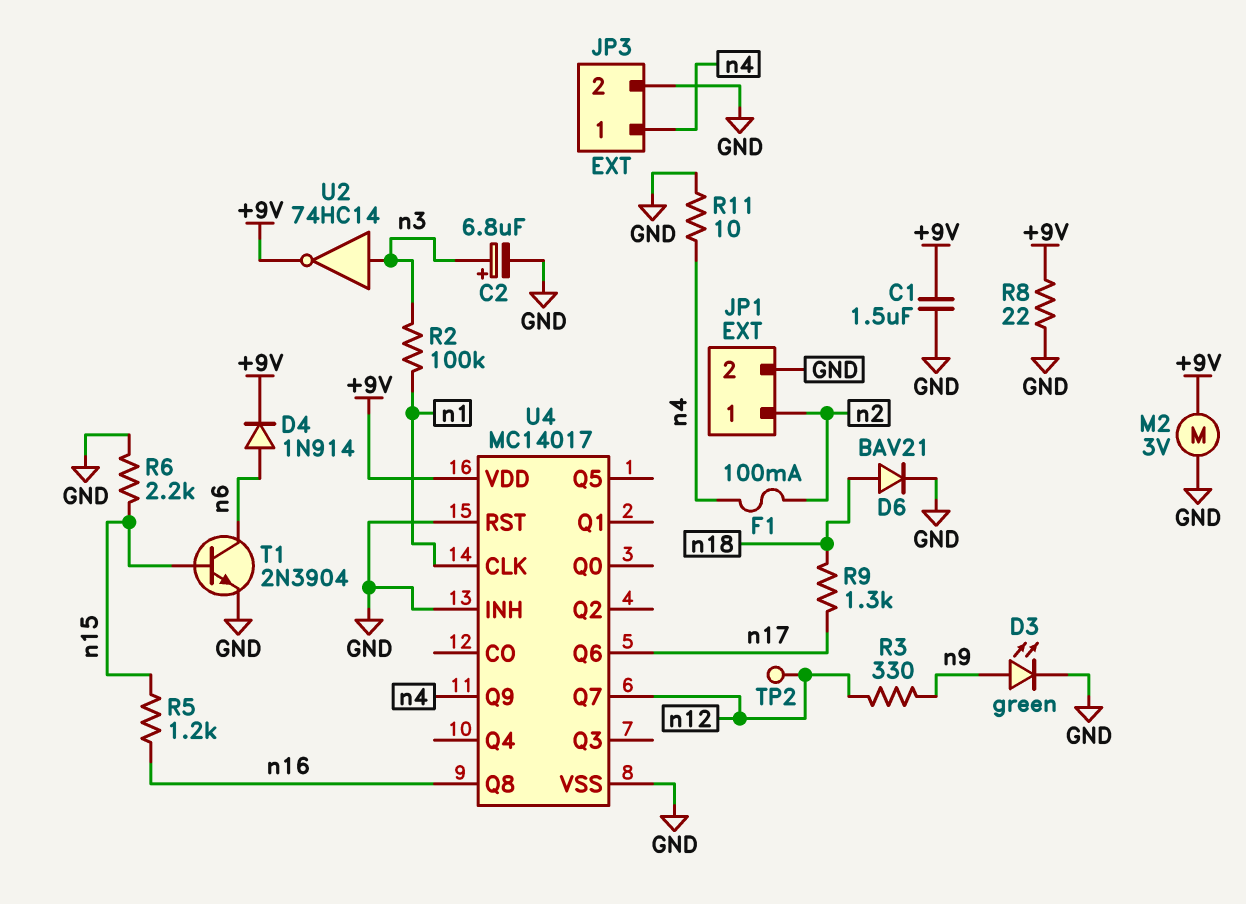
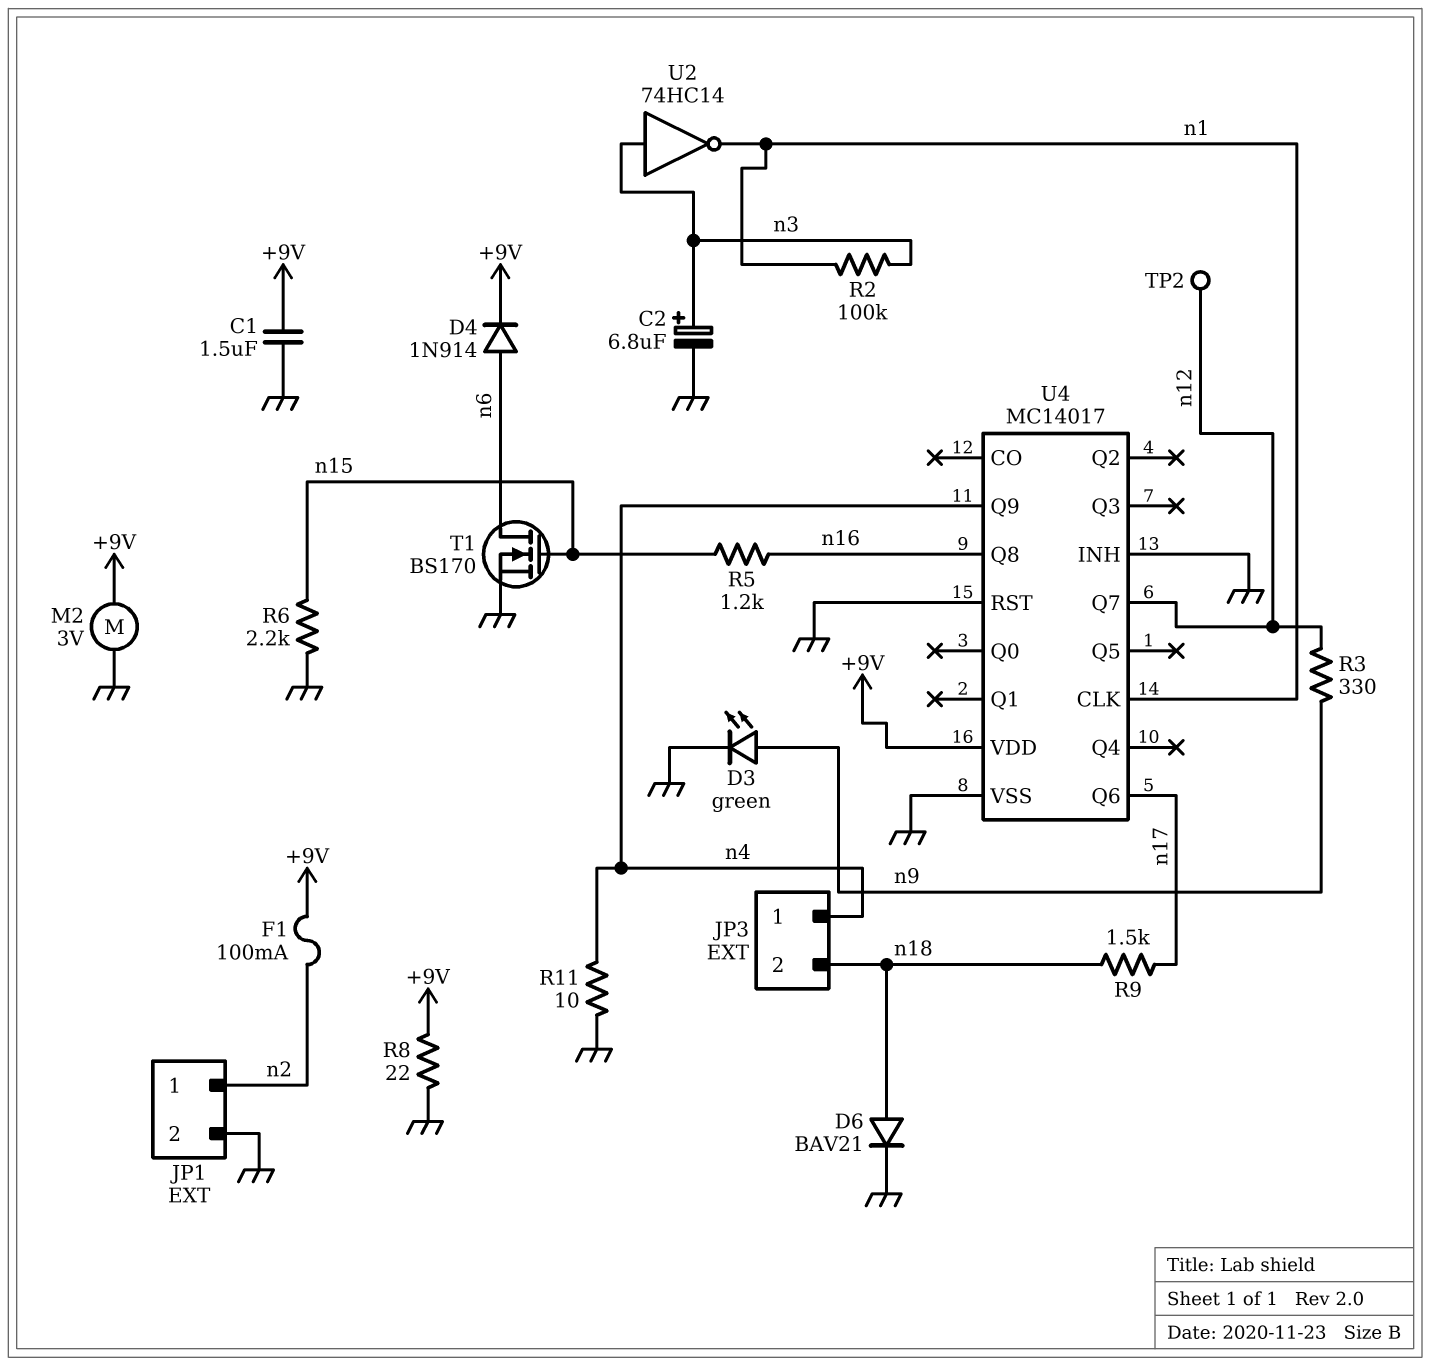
F1: 100mA (n2, n4) -> 100mA (+9V, n2)
JP3 pin 2: GND -> n18
R9: 1.3k (n17, n18) -> 1.5k (n17, n18)
T1: NPN 2N3904 (B n15, C n6, E GND) -> NMOS BS170 (G n15, D n6, S GND)
U2: NOT 74HC14 (in n3, out +9V) -> NOT 74HC14 (in n3, out n1)

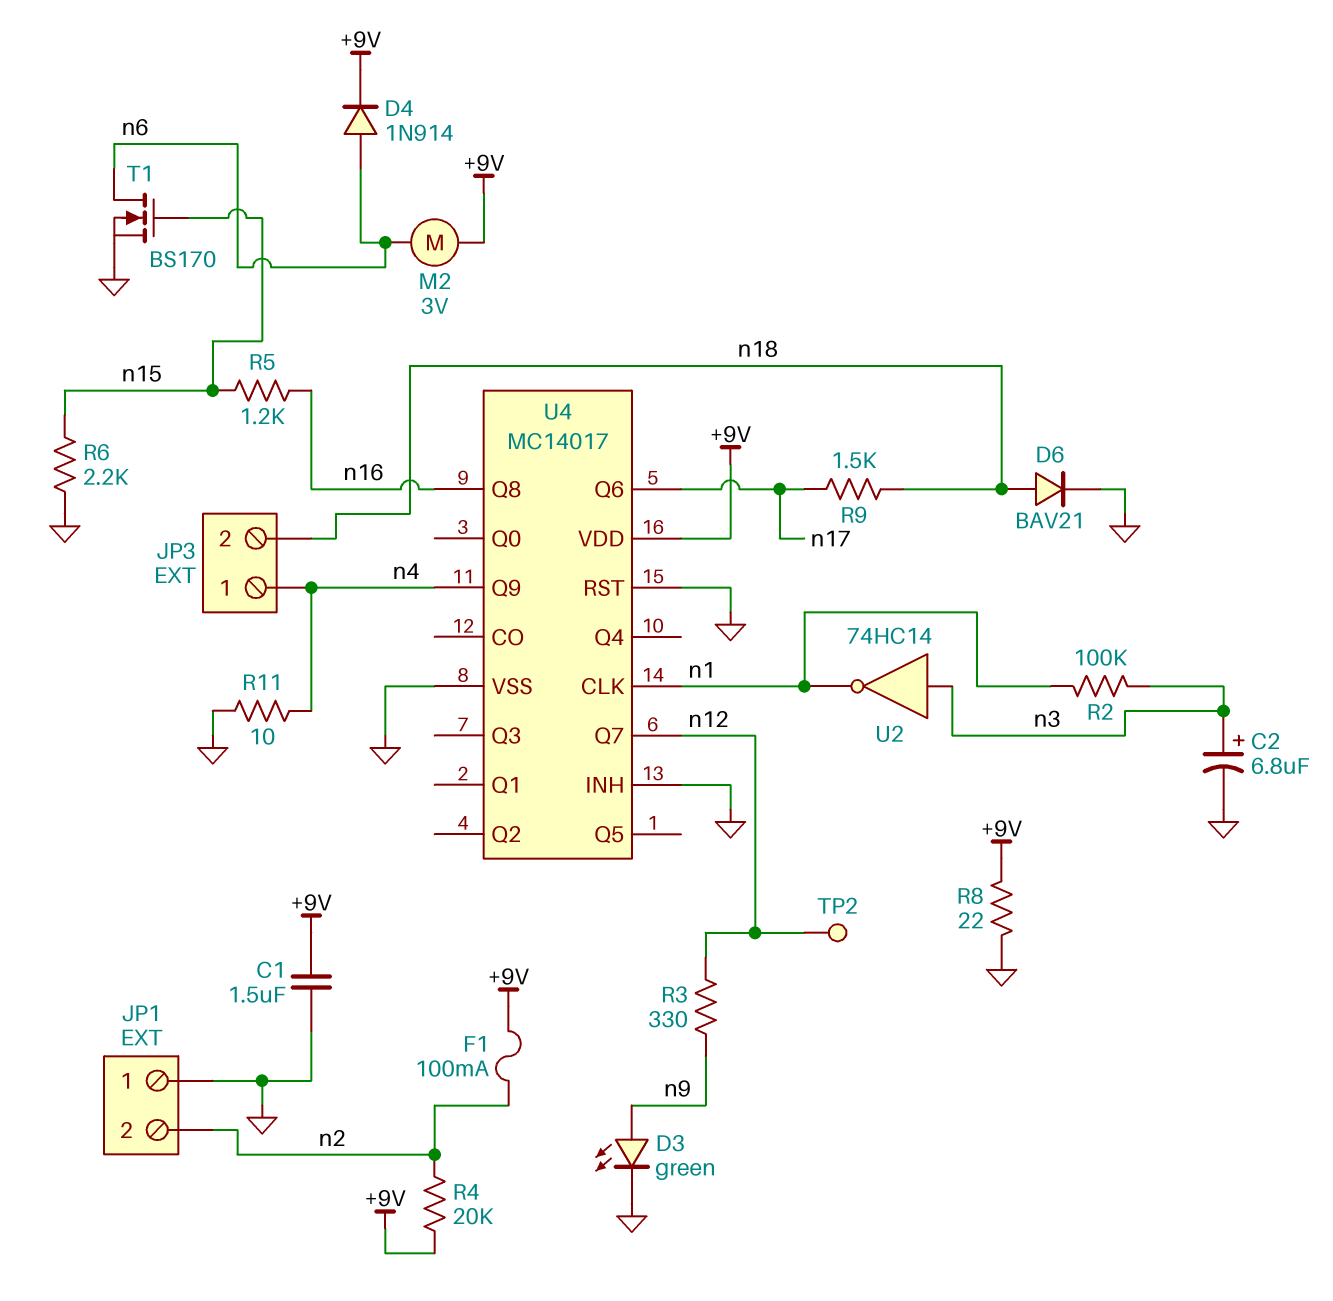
JP1 pin 1: n2 -> GND
JP1 pin 2: GND -> n2
M2: motor 3V (+9V, GND) -> motor 3V (+9V, n6)
R4: none -> 20k (+9V, n2)

